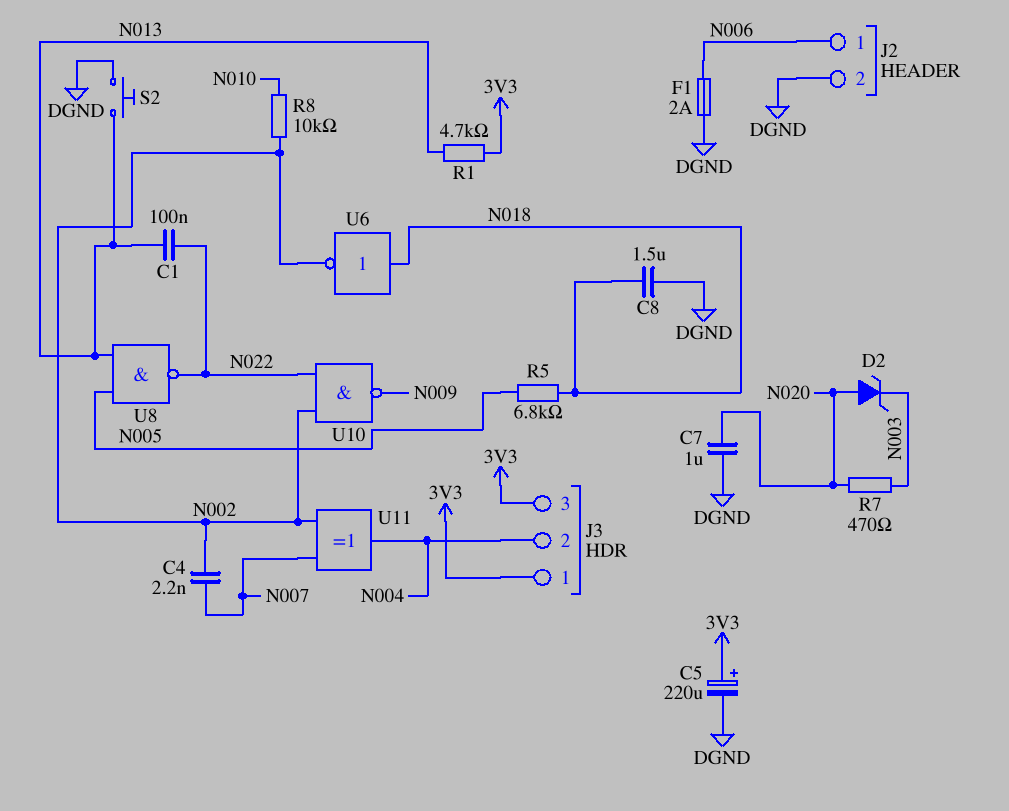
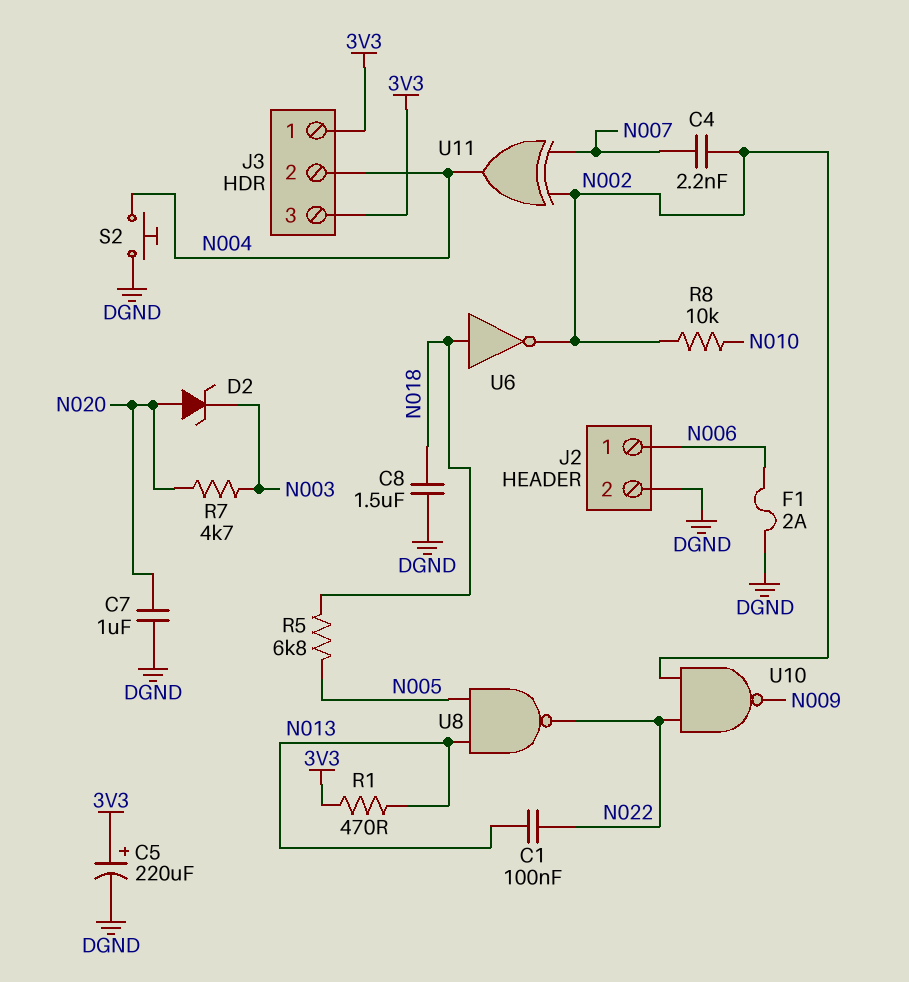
R1: 4.7k (3V3, N013) -> 470 (3V3, N013)
R7: 470 (N003, N020) -> 4.7k (N003, N020)
S2: button (DGND, N013) -> button (DGND, N004)

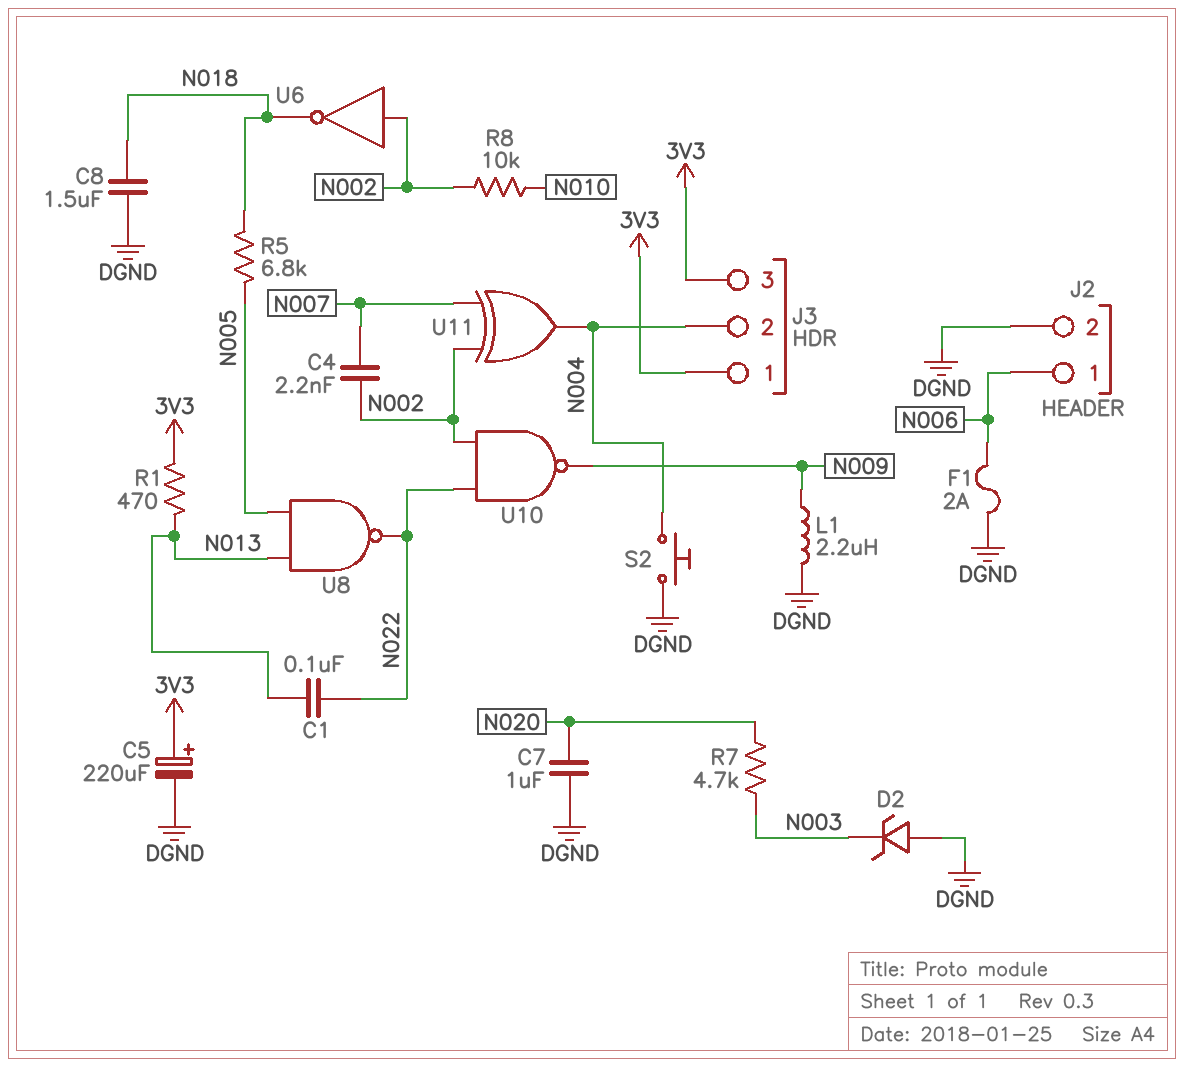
D2: zener (A N020, K N003) -> zener (A DGND, K N003)
L1: none -> 2.2uH (DGND, N009)
U6: NOT (in N018, out N002) -> NOT (in N002, out N018)

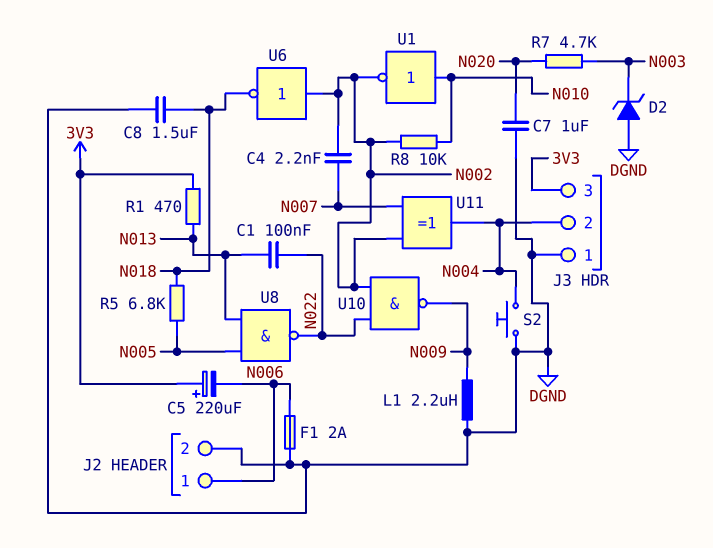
C5: 220uF (plus 3V3, minus DGND) -> 220uF (plus 3V3, minus N006)
J3 pin 1: 3V3 -> DGND
U1: none -> NOT (in N010, out N002)

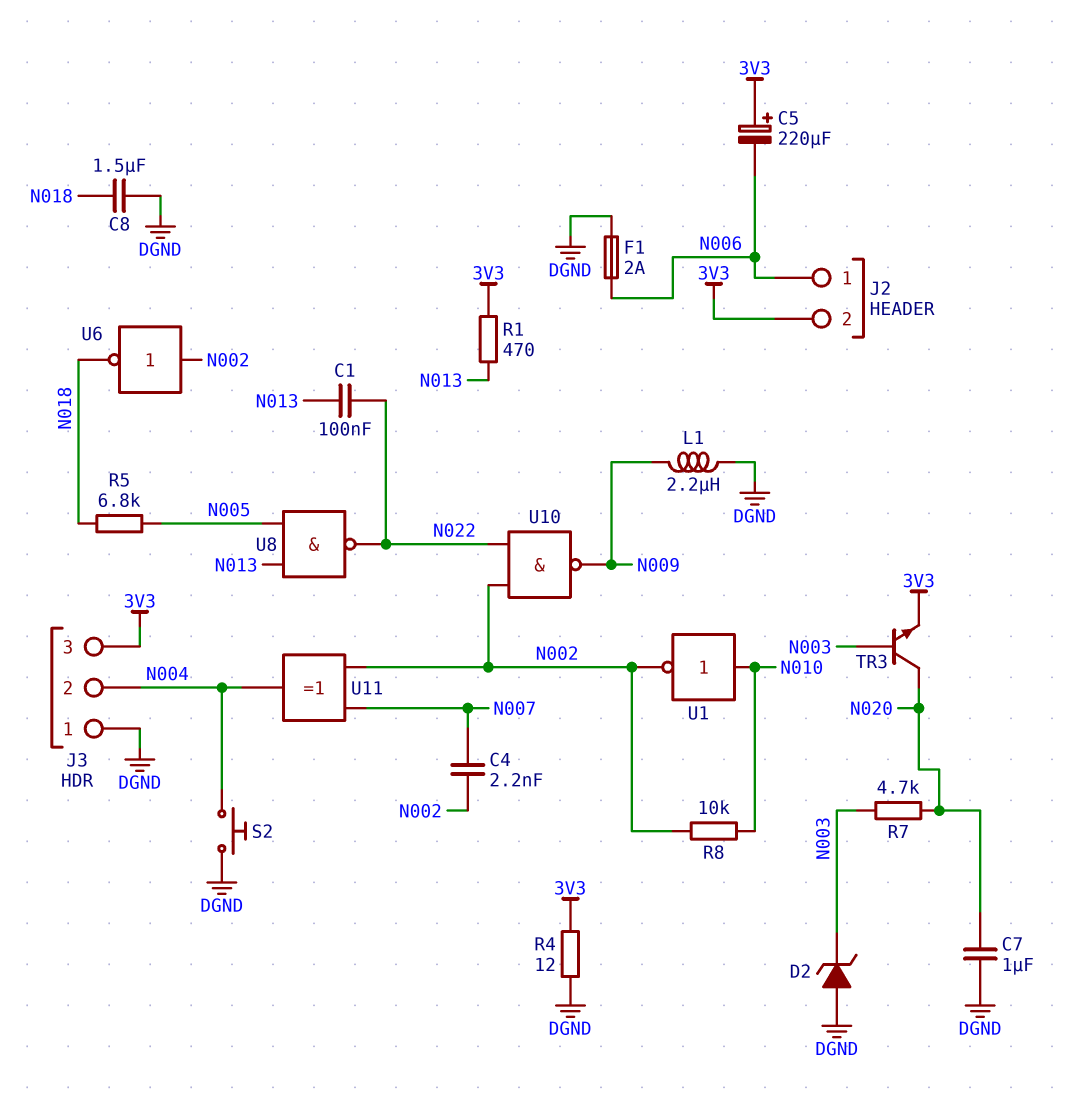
J2 pin 2: DGND -> 3V3
R4: none -> 12 (3V3, DGND)
TR3: none -> NPN (B N003, C N020, E 3V3)

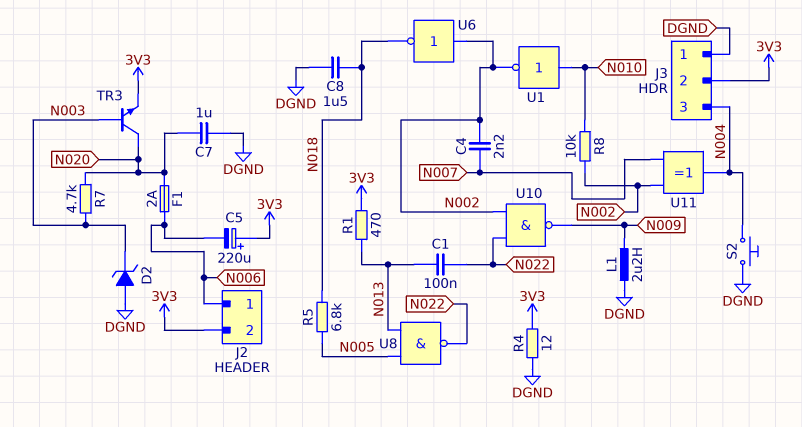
F1: 2A (DGND, N006) -> 2A (N006, N020)
J3 pin 2: N004 -> 3V3
J3 pin 3: 3V3 -> N004

